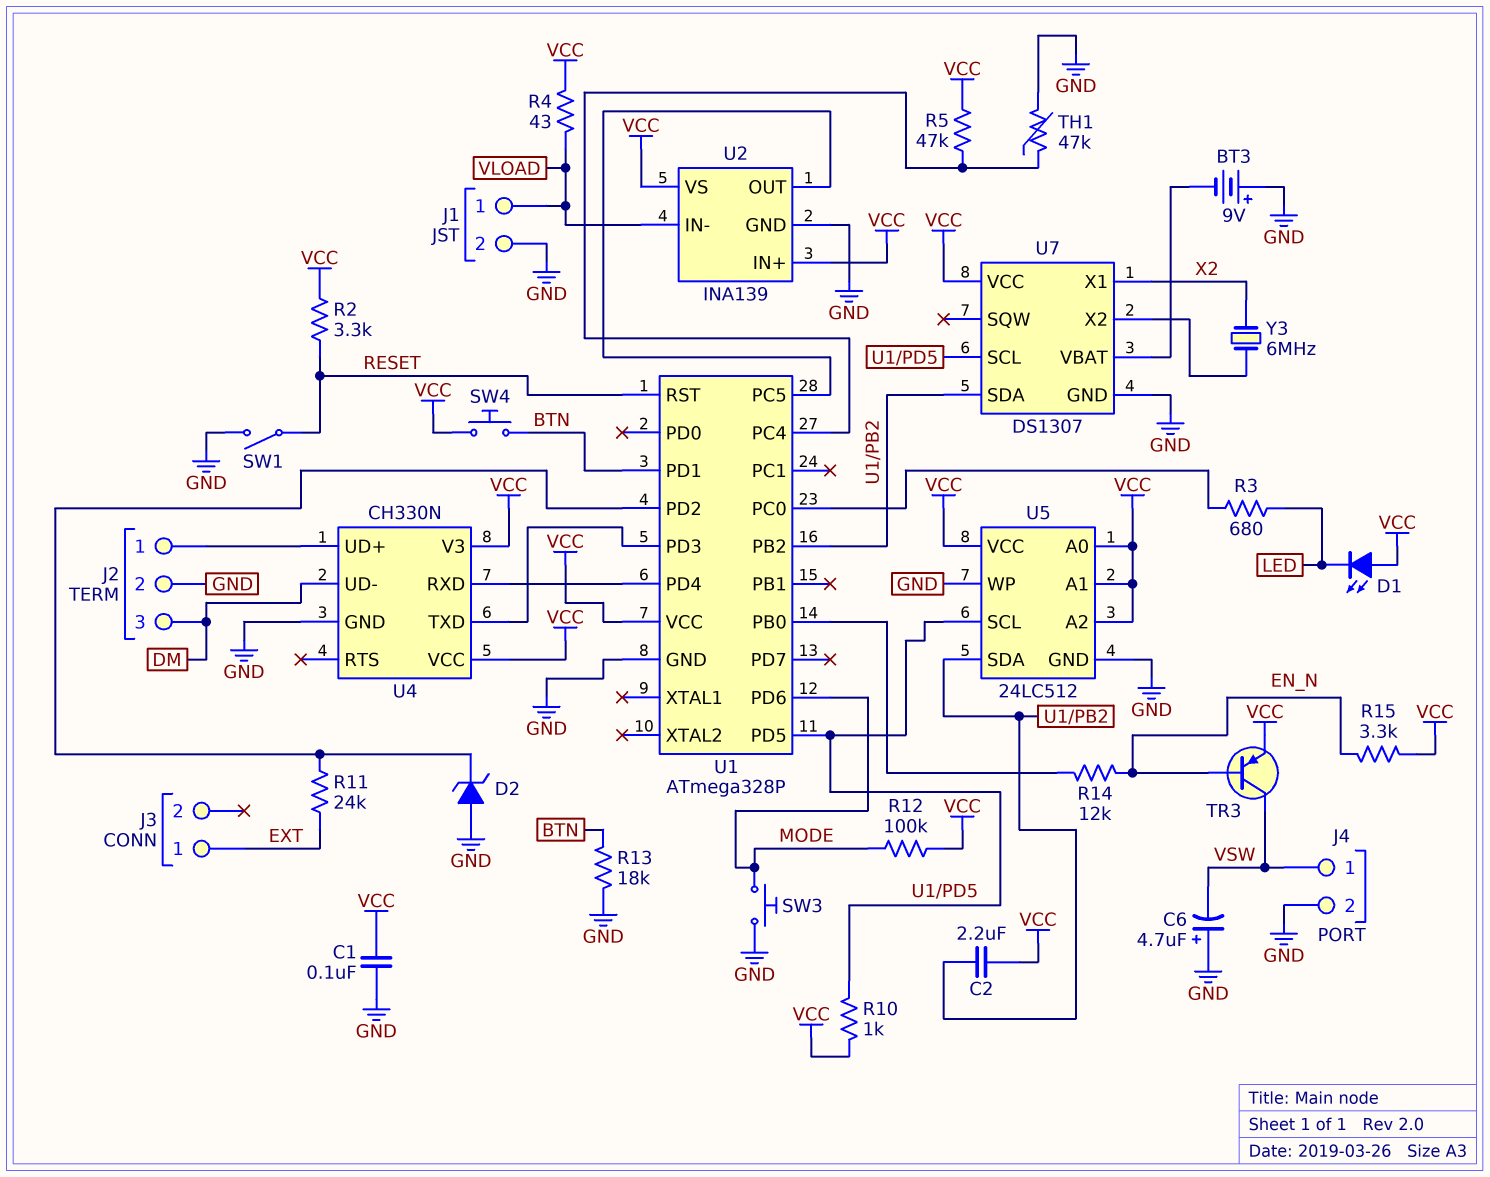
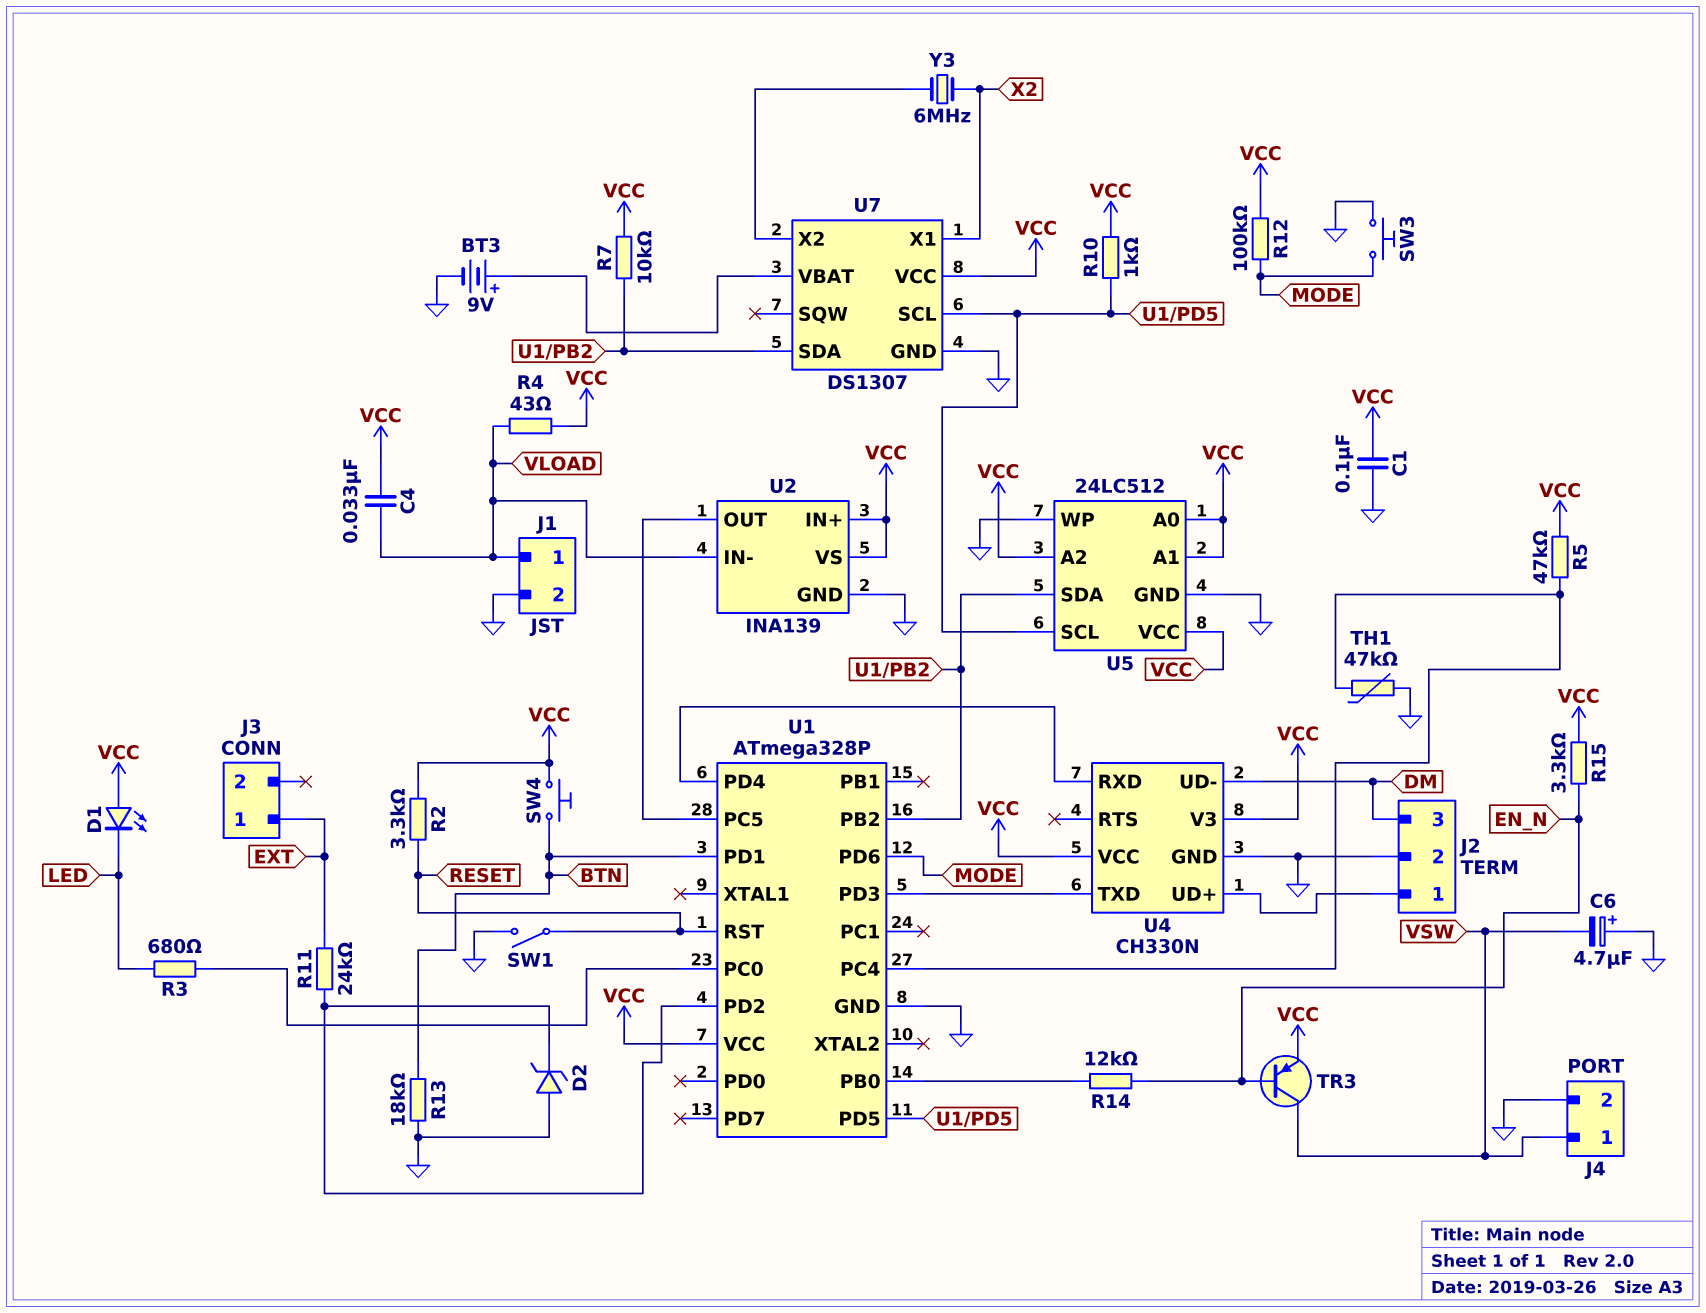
BT3: 9V (plus GND, minus U7/VBAT) -> 9V (plus U7/VBAT, minus GND)
C2: 2.2uF (U1/PB2, VCC) -> none
C4: none -> 33nF (VCC, VLOAD)
R7: none -> 10k (U1/PB2, VCC)

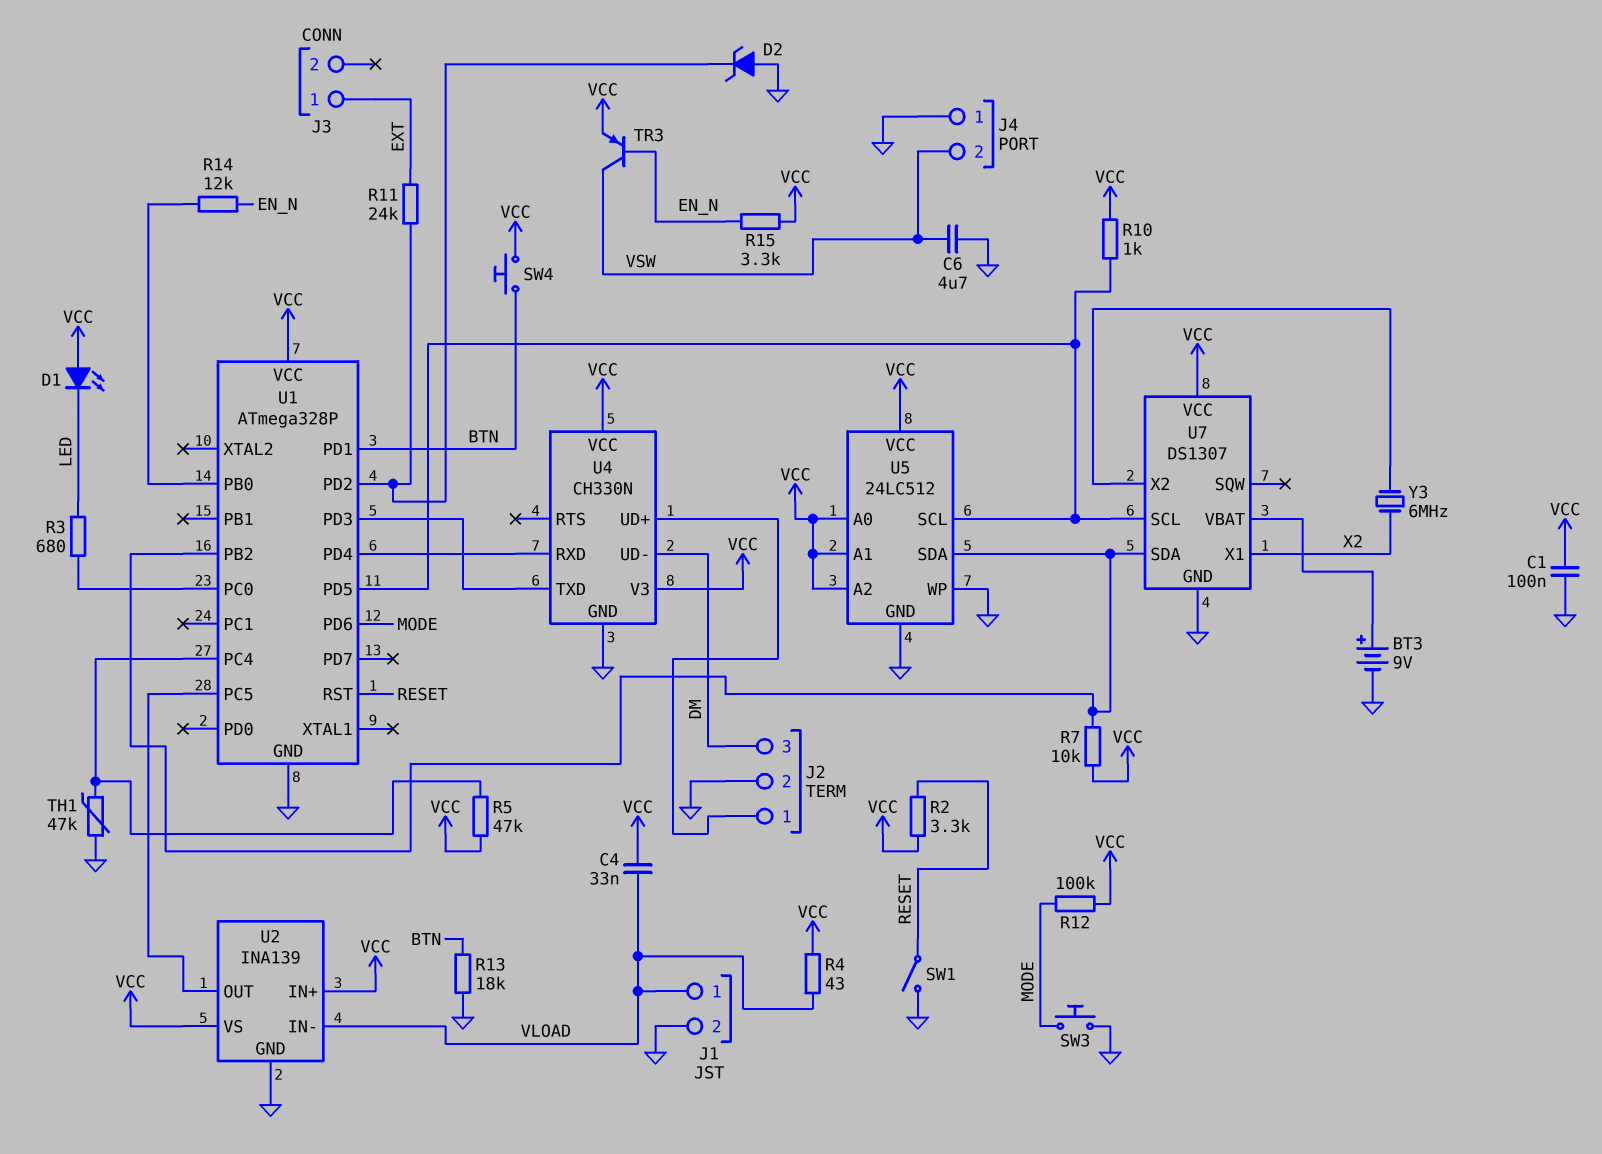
C6: 4.7uF (plus GND, minus VSW) -> 4.7uF (GND, VSW)
J4 pin 1: VSW -> GND
J4 pin 2: GND -> VSW

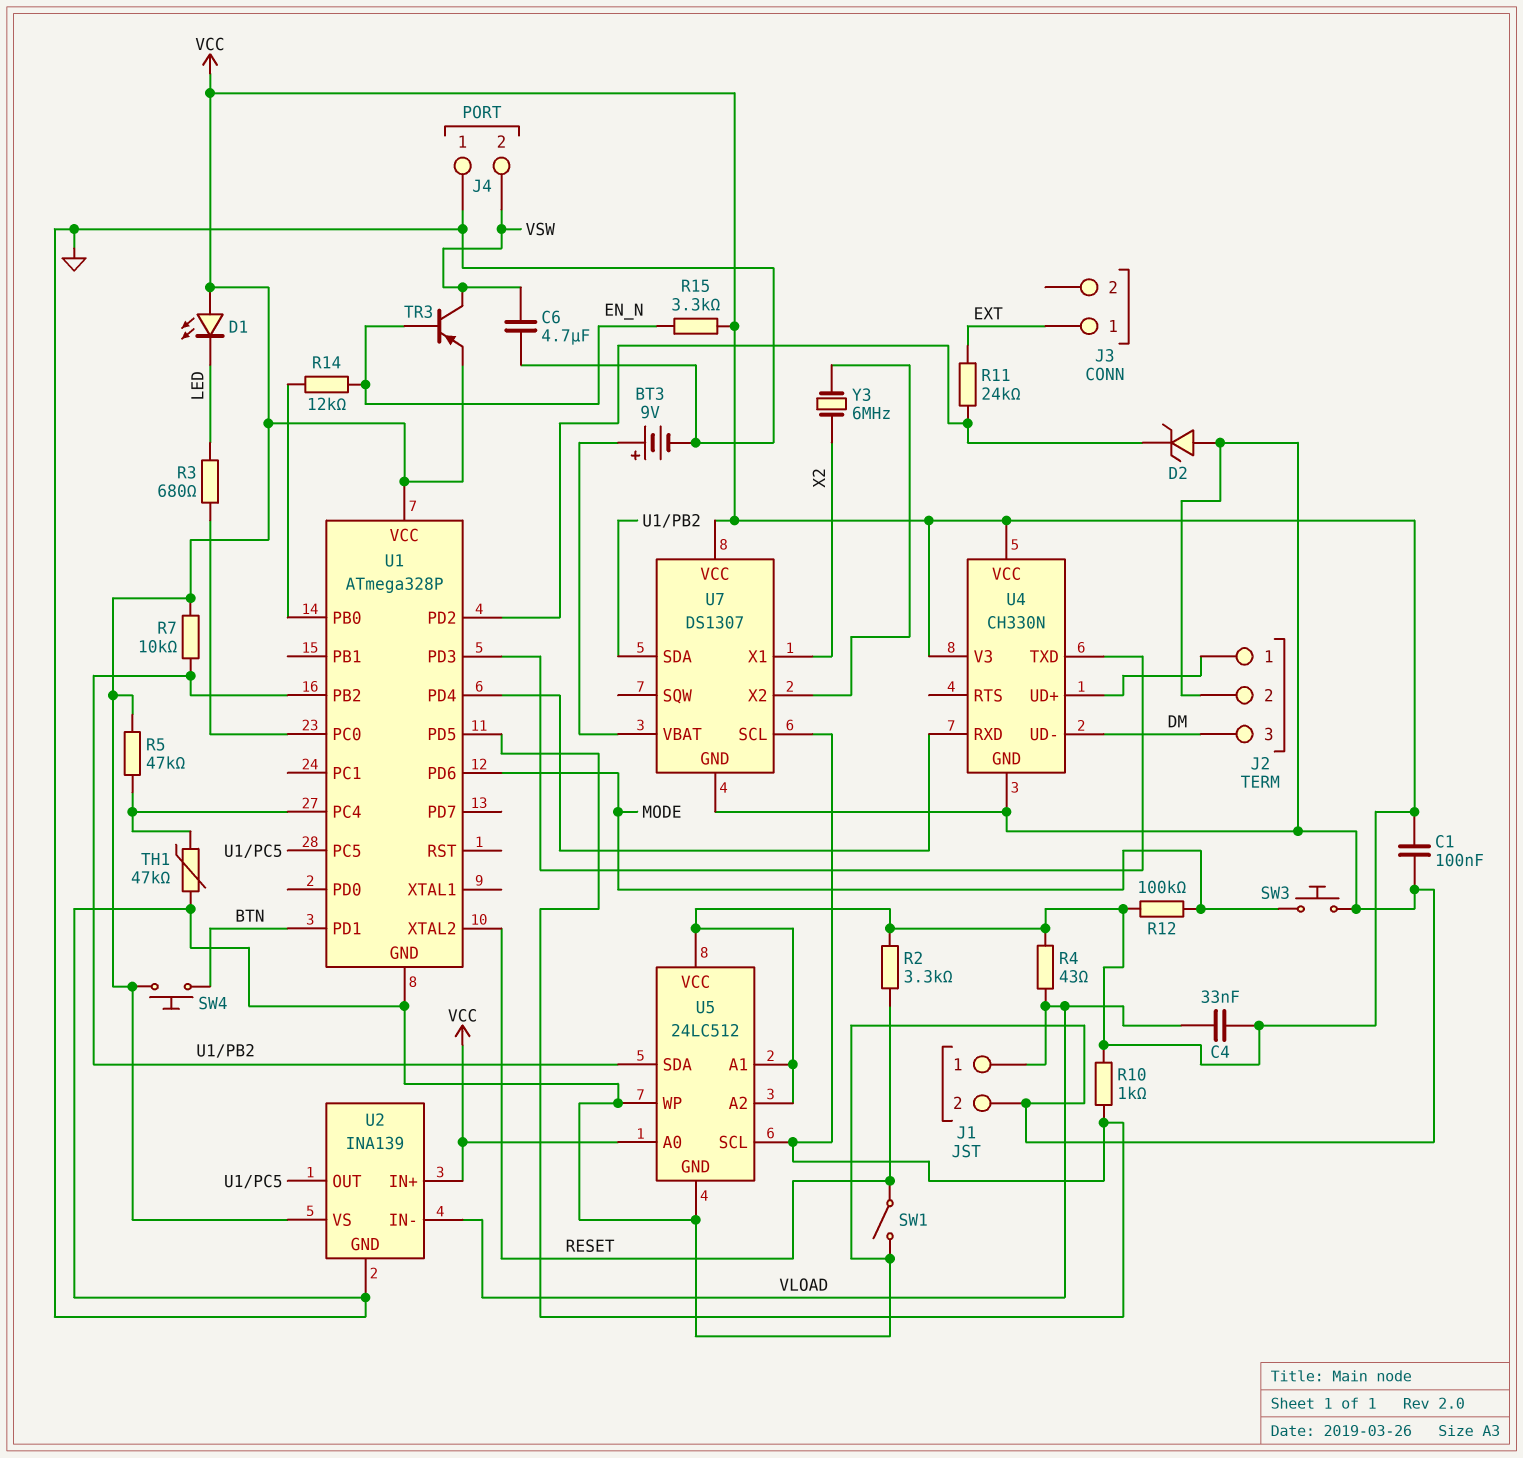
R13: 18k (BTN, GND) -> none
U1 pin RST: RESET -> none
U1 pin XTAL2: none -> RESET

